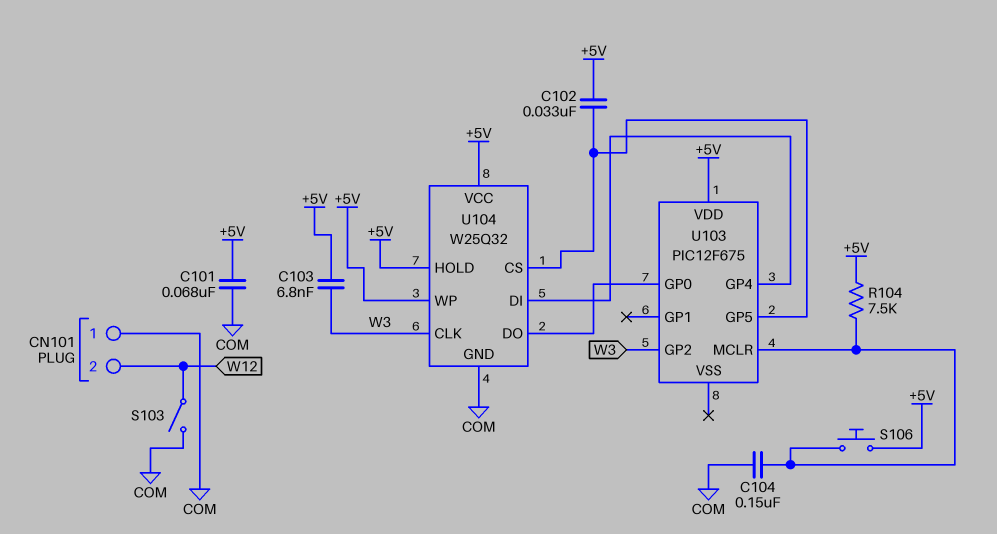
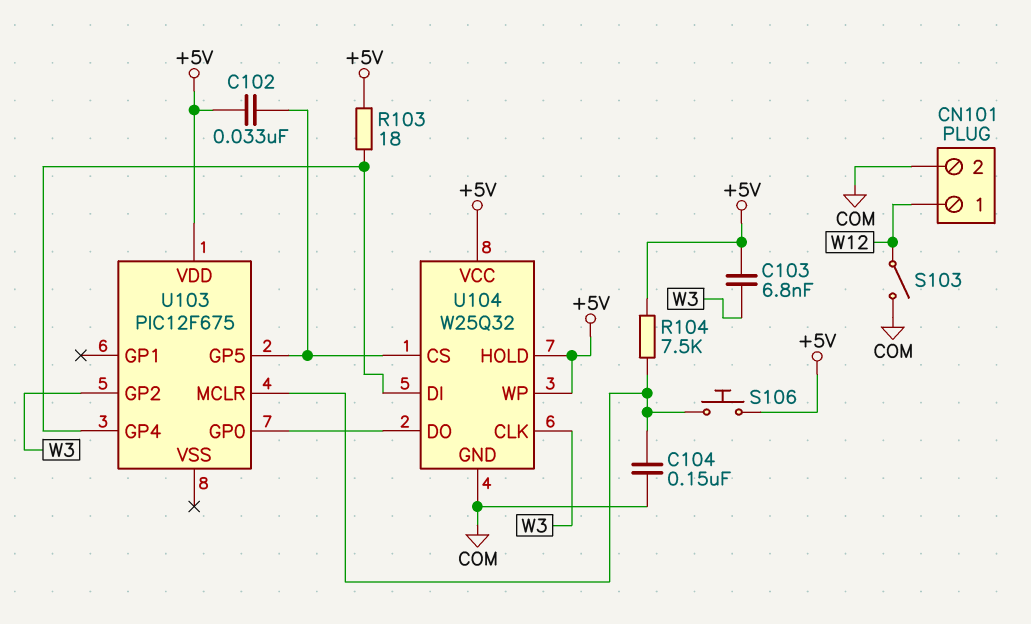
C101: 68nF (+5V, COM) -> none
CN101 pin 1: COM -> W12
CN101 pin 2: W12 -> COM
R103: none -> 18 (+5V, U103/GP4)

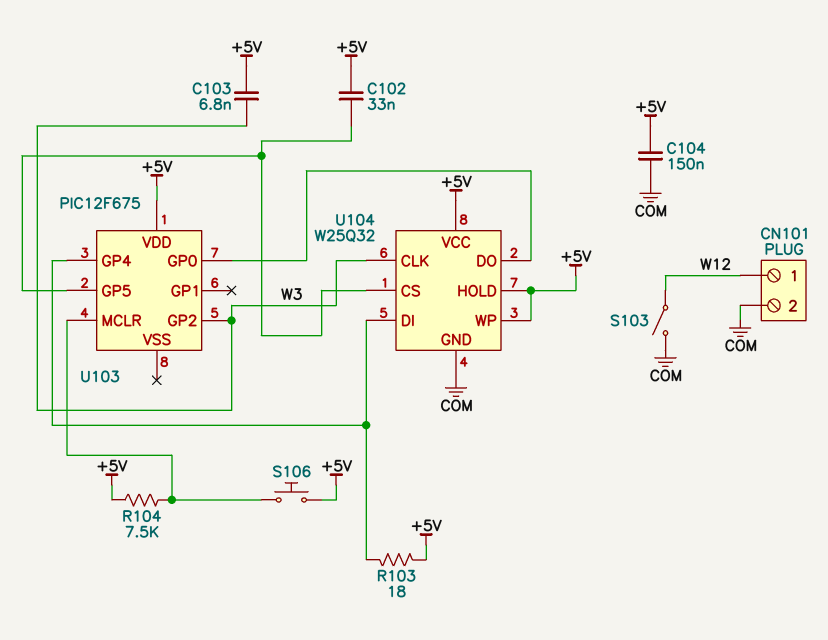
C104: 150nF (COM, U103/MCLR) -> 150nF (+5V, COM)

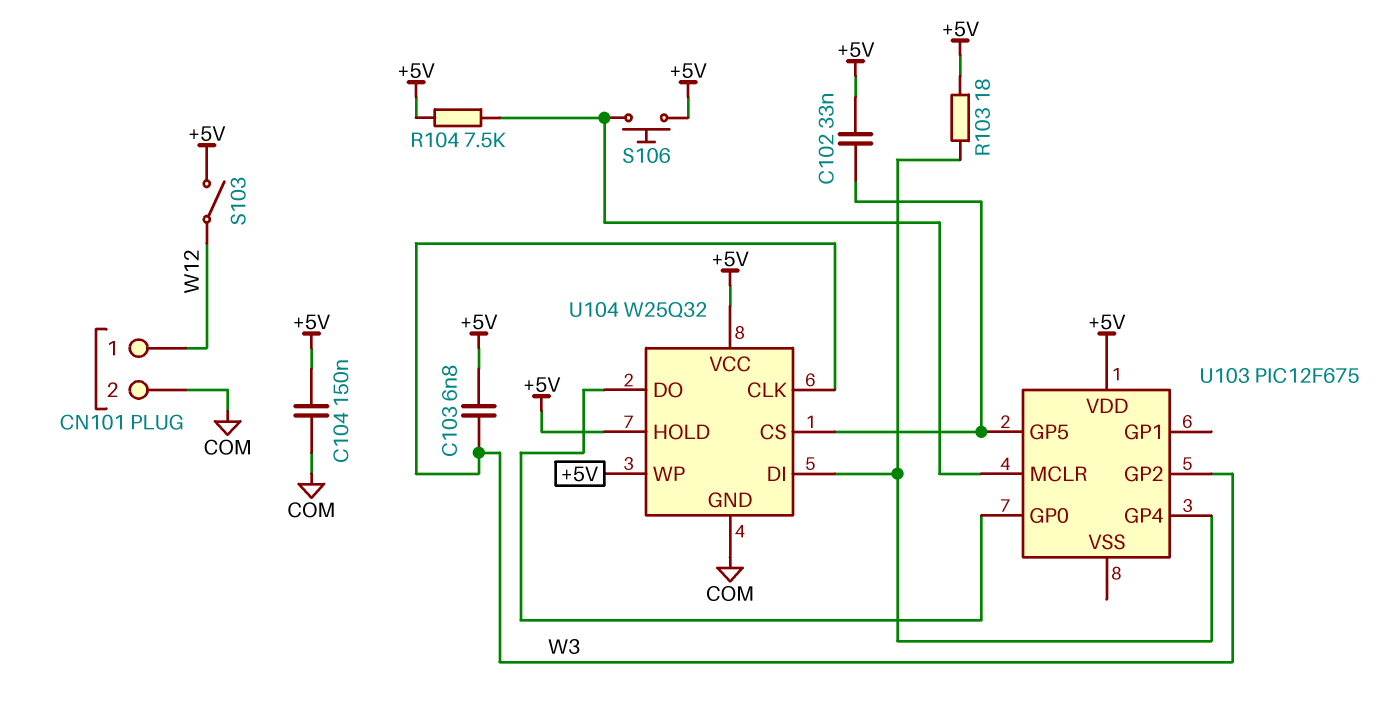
S103: switch (COM, W12) -> switch (+5V, W12)

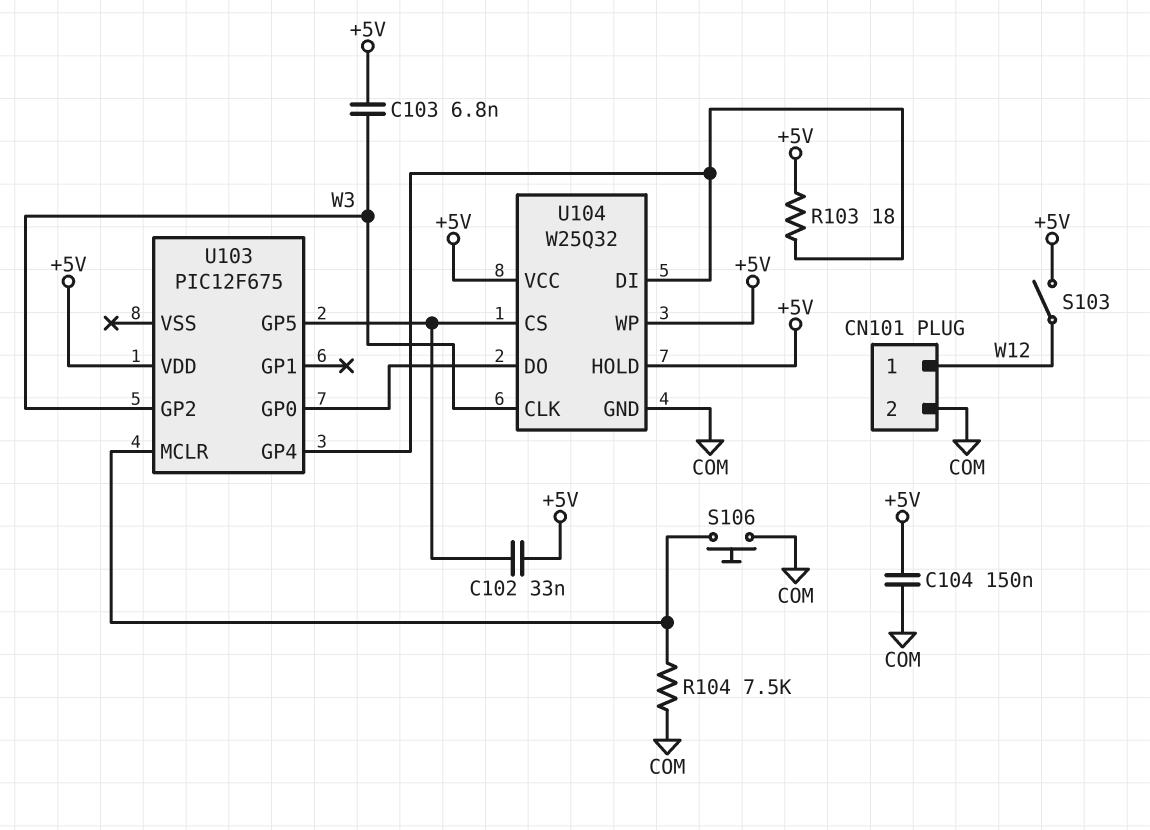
R104: 7.5k (+5V, U103/MCLR) -> 7.5k (COM, U103/MCLR)
S106: button (+5V, U103/MCLR) -> button (COM, U103/MCLR)

